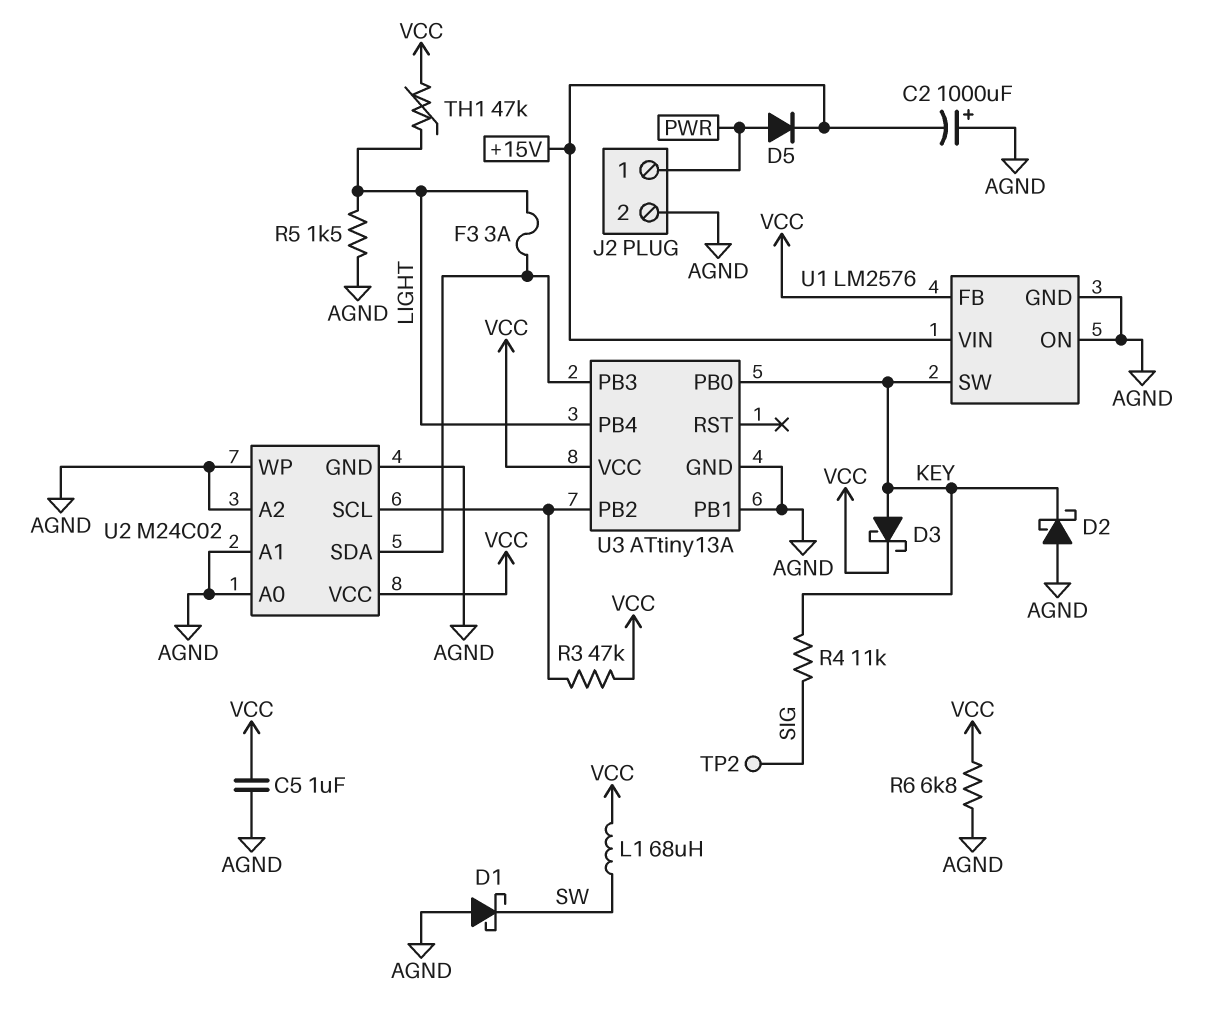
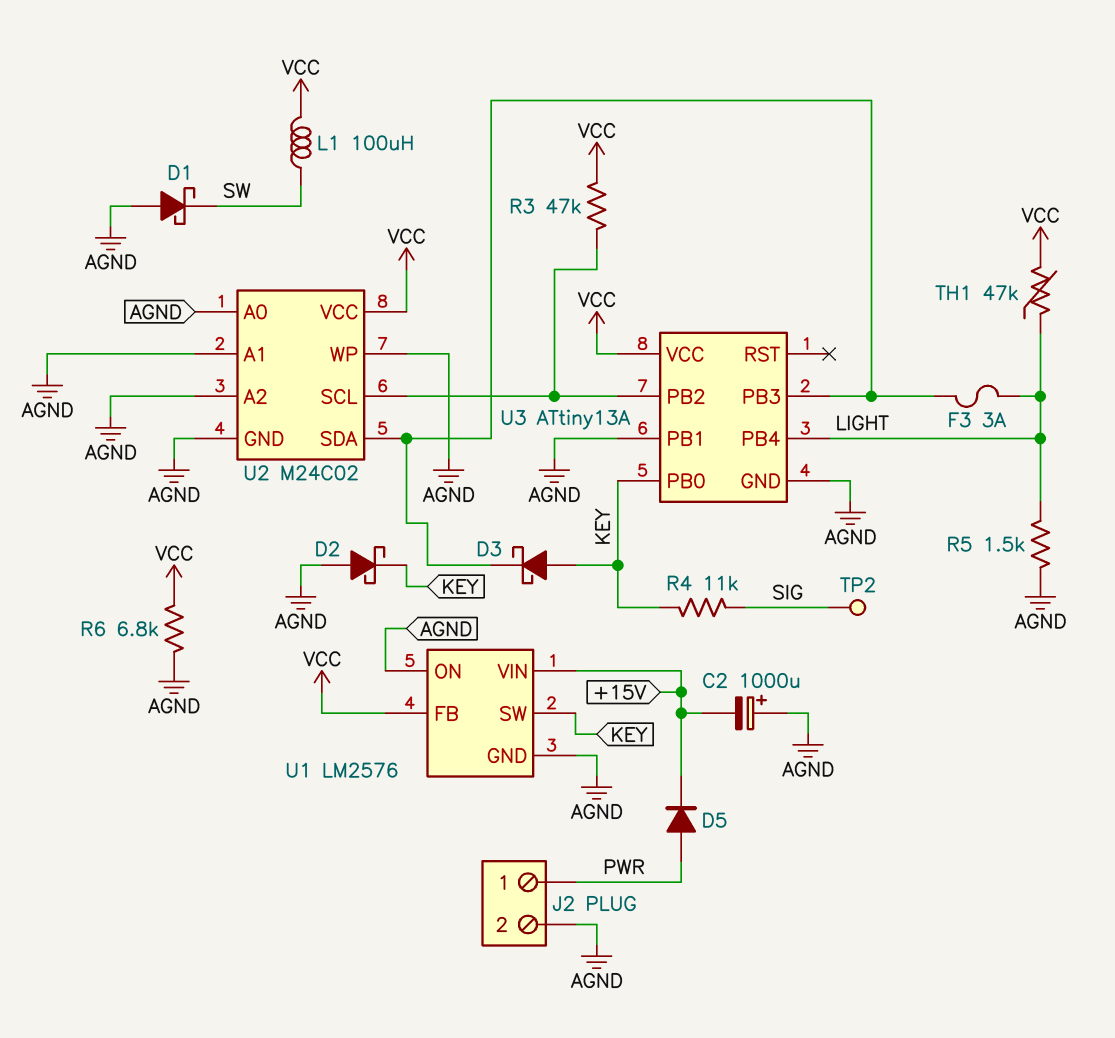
C5: 1uF (AGND, VCC) -> none
D3: schottky (A KEY, K VCC) -> schottky (A KEY, K U2/SDA)
L1: 68uH (SW, VCC) -> 100uH (SW, VCC)

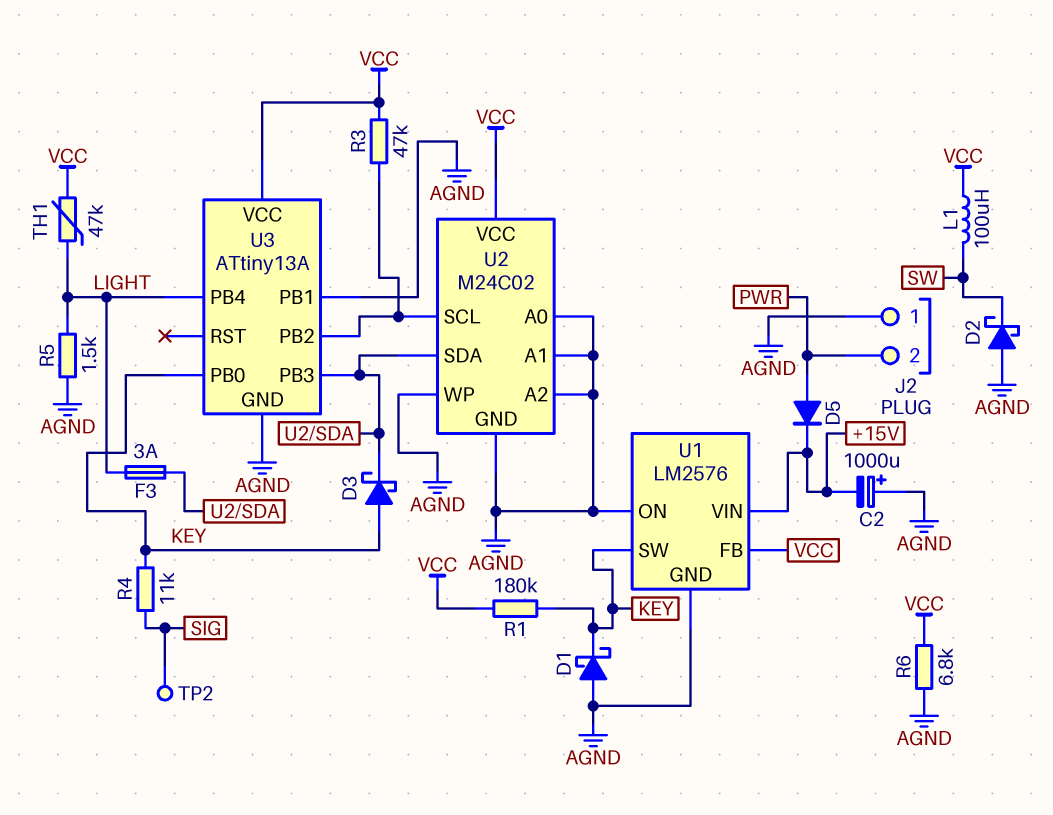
D1: schottky (A AGND, K SW) -> schottky (A AGND, K KEY)
D2: schottky (A AGND, K KEY) -> schottky (A AGND, K SW)
J2 pin 1: PWR -> AGND
J2 pin 2: AGND -> PWR
R1: none -> 180k (KEY, VCC)

